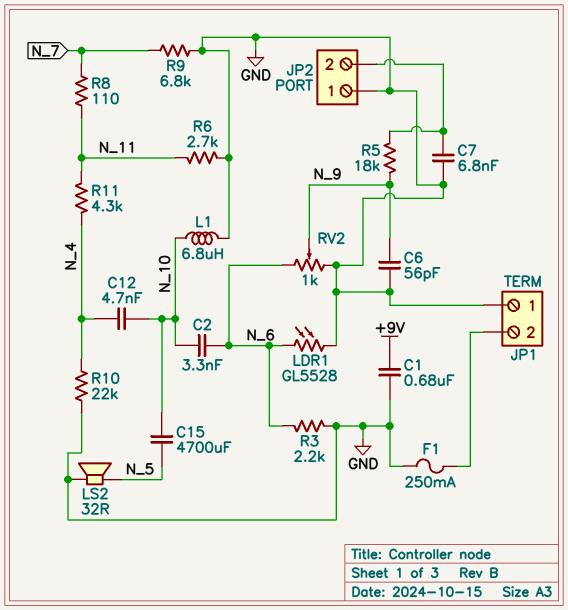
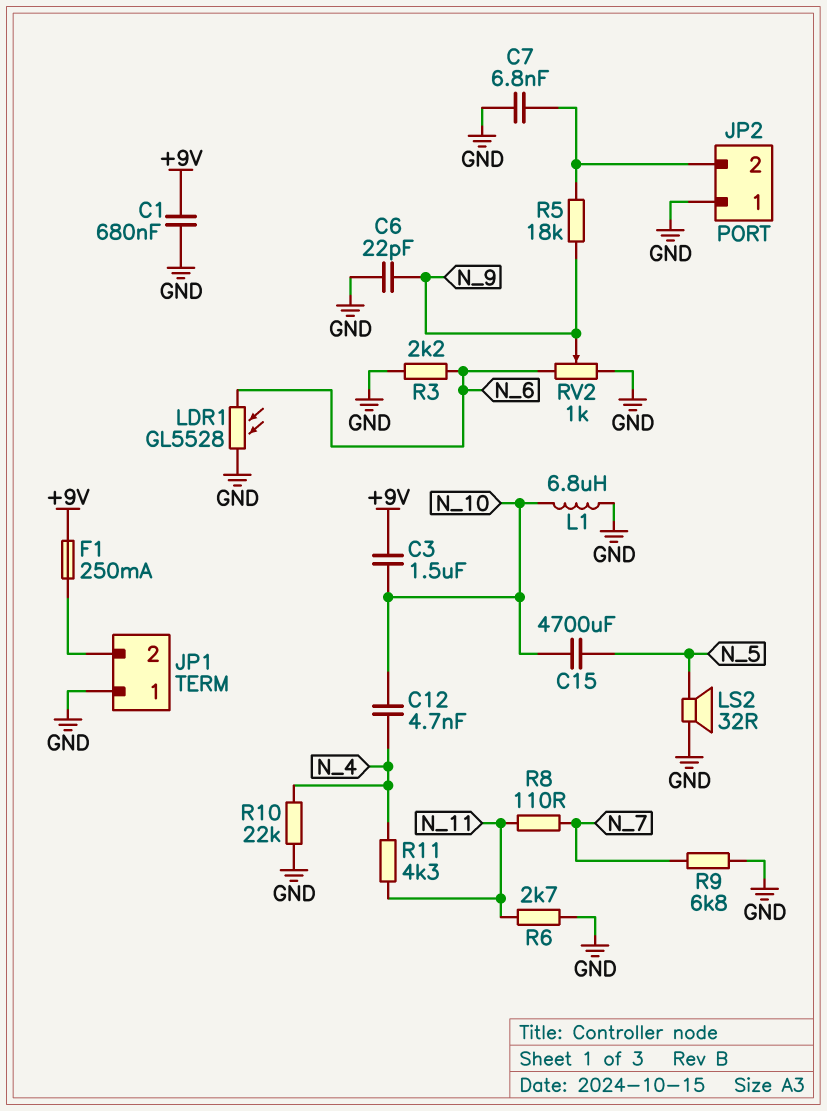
C2: 3.3nF (N_6, N_10) -> none
C3: none -> 1.5uF (+9V, N_10)
C6: 56pF (GND, N_9) -> 22pF (GND, N_9)
F1: 250mA (GND, JP1/2) -> 250mA (+9V, JP1/2)

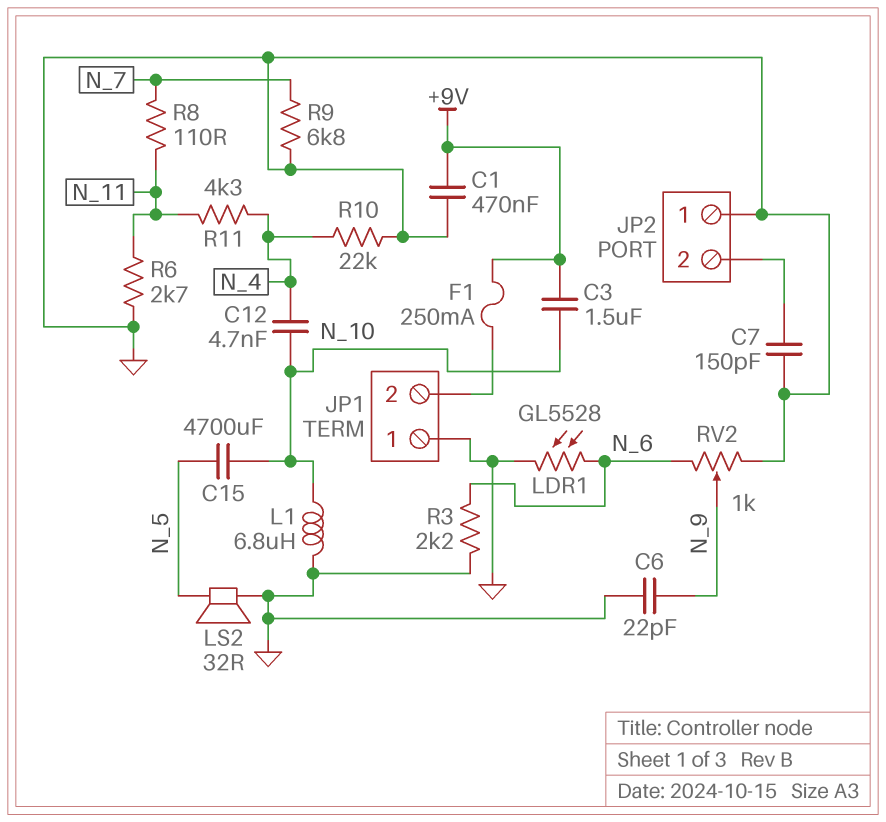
C1: 680nF (+9V, GND) -> 470nF (+9V, GND)
C7: 6.8nF (GND, JP2/2) -> 150pF (GND, JP2/2)
R5: 18k (JP2/2, N_9) -> none

